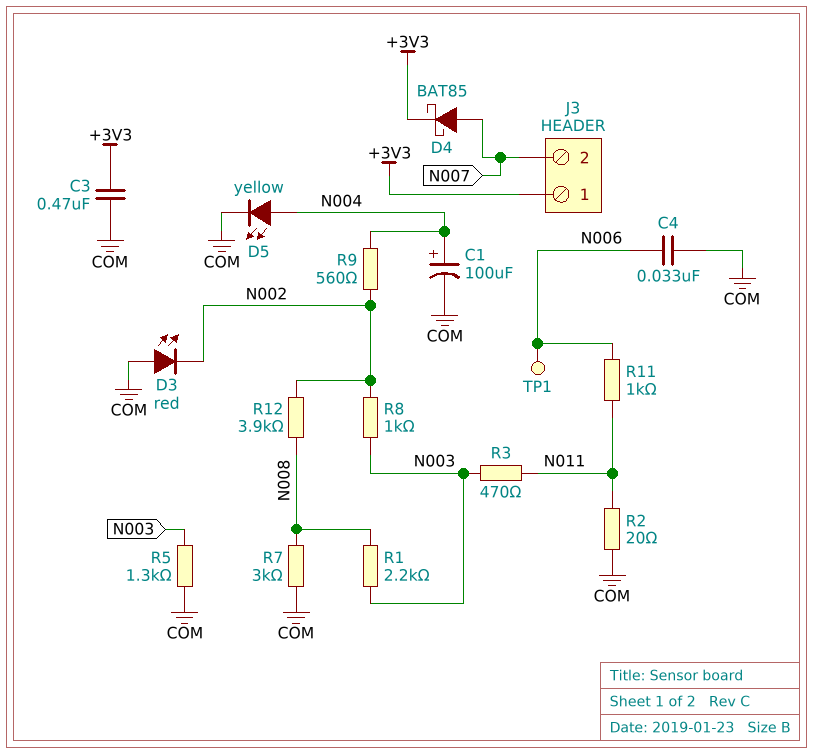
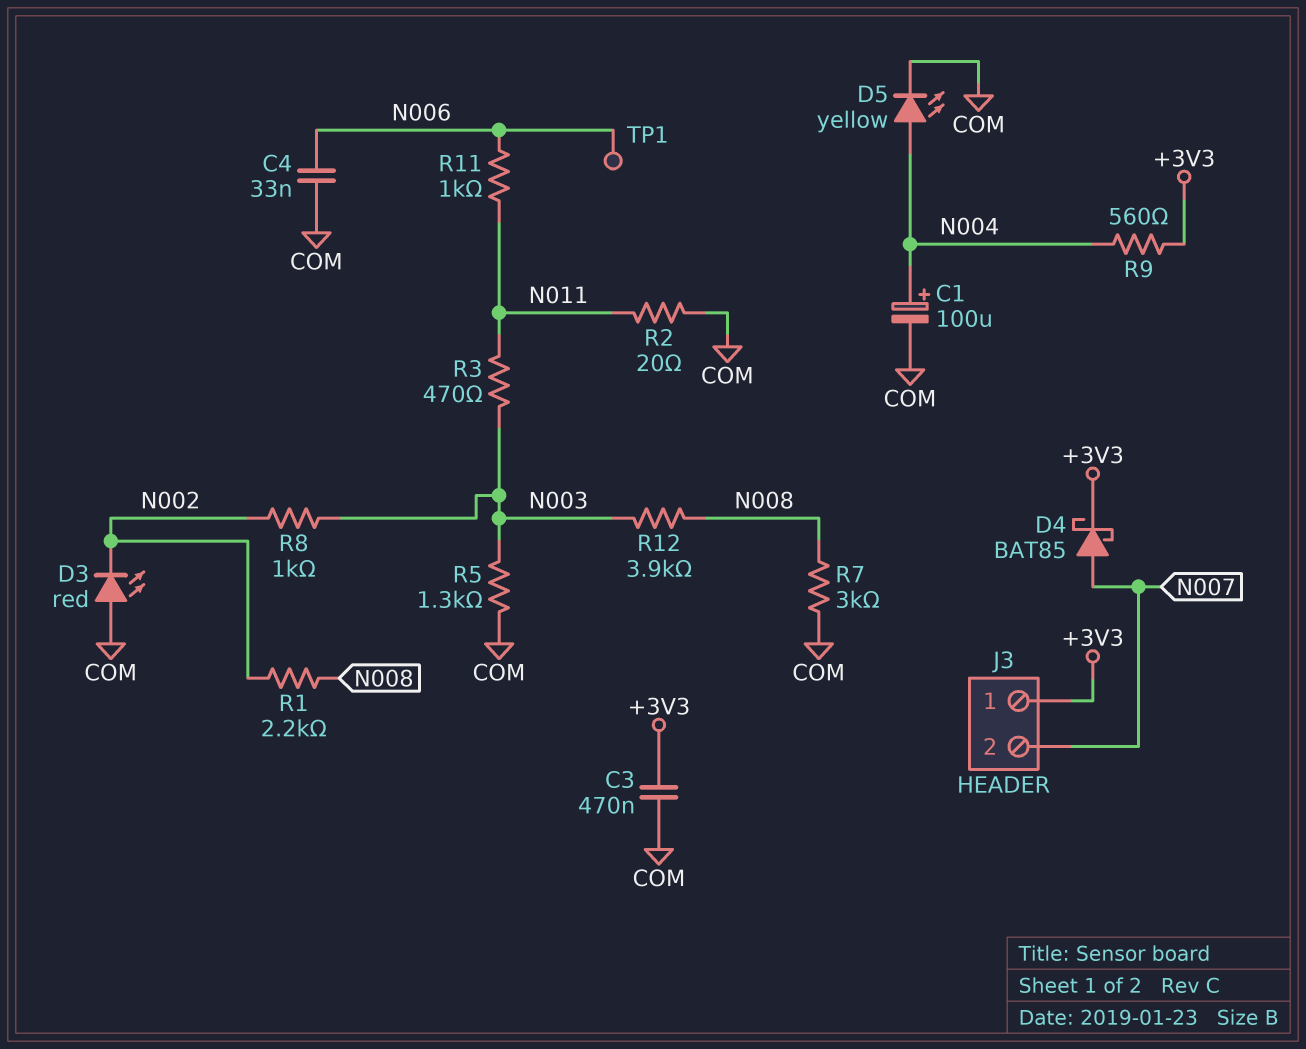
R1: 2.2k (N003, N008) -> 2.2k (N002, N008)
R9: 560 (N002, N004) -> 560 (+3V3, N004)
R12: 3.9k (N002, N008) -> 3.9k (N003, N008)

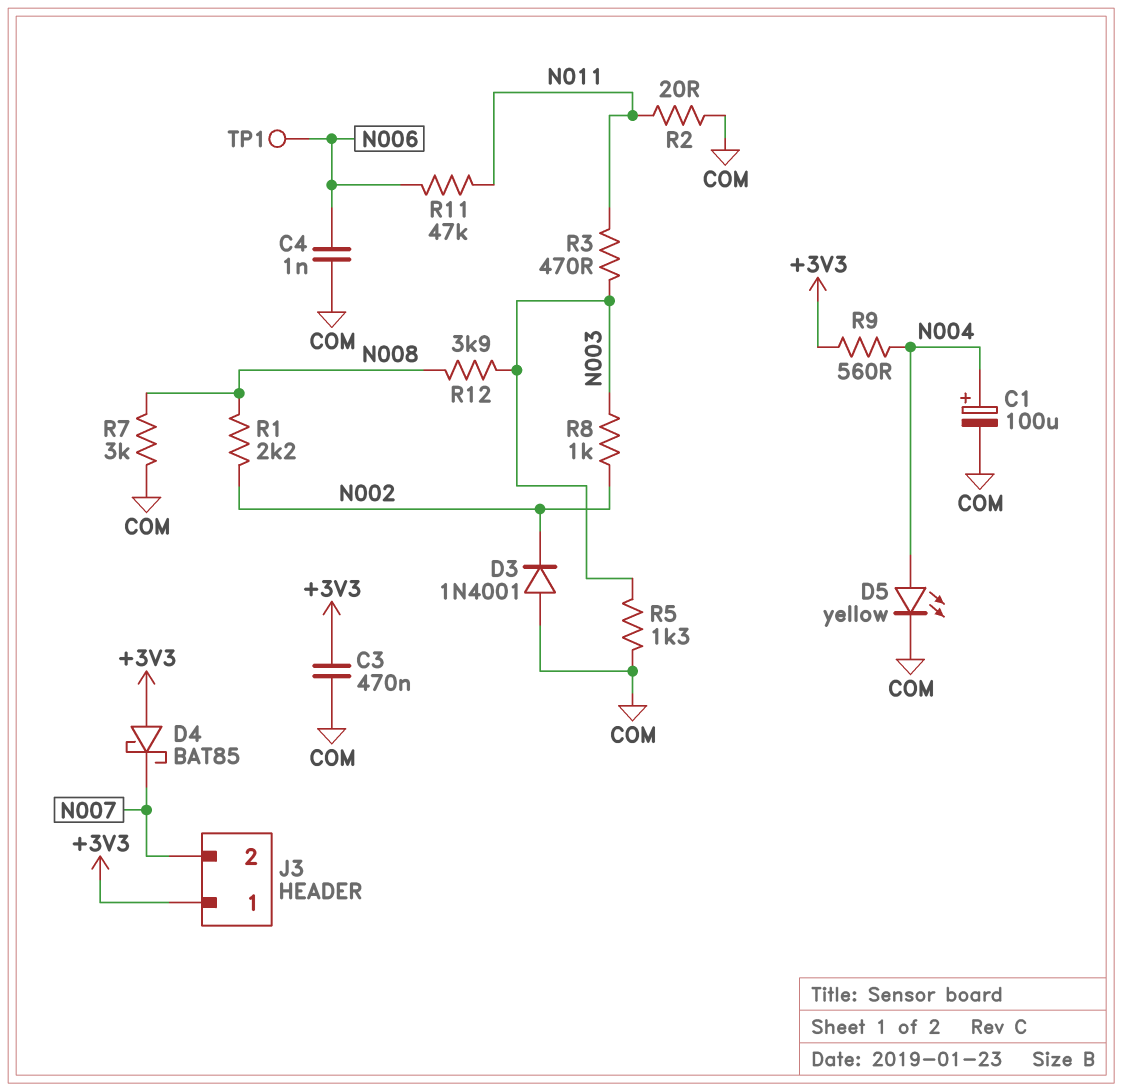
C4: 33nF (COM, N006) -> 1nF (COM, N006)
D3: LED red (A COM, K N002) -> diode 1N4001 (A COM, K N002)
D4: schottky BAT85 (A N007, K +3V3) -> schottky BAT85 (A +3V3, K N007)
R11: 1k (N006, N011) -> 47k (N006, N011)

